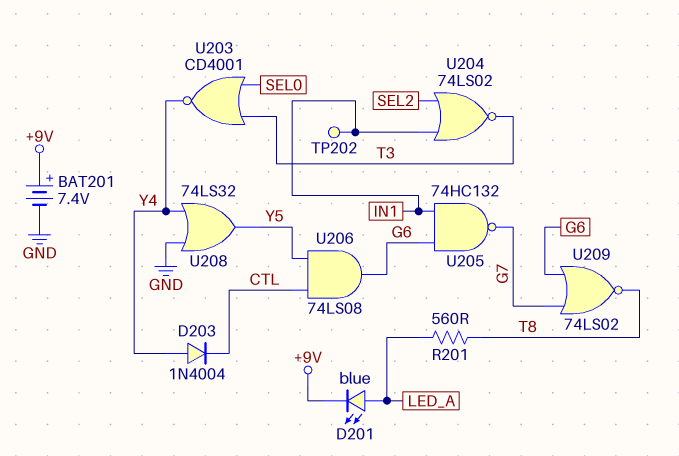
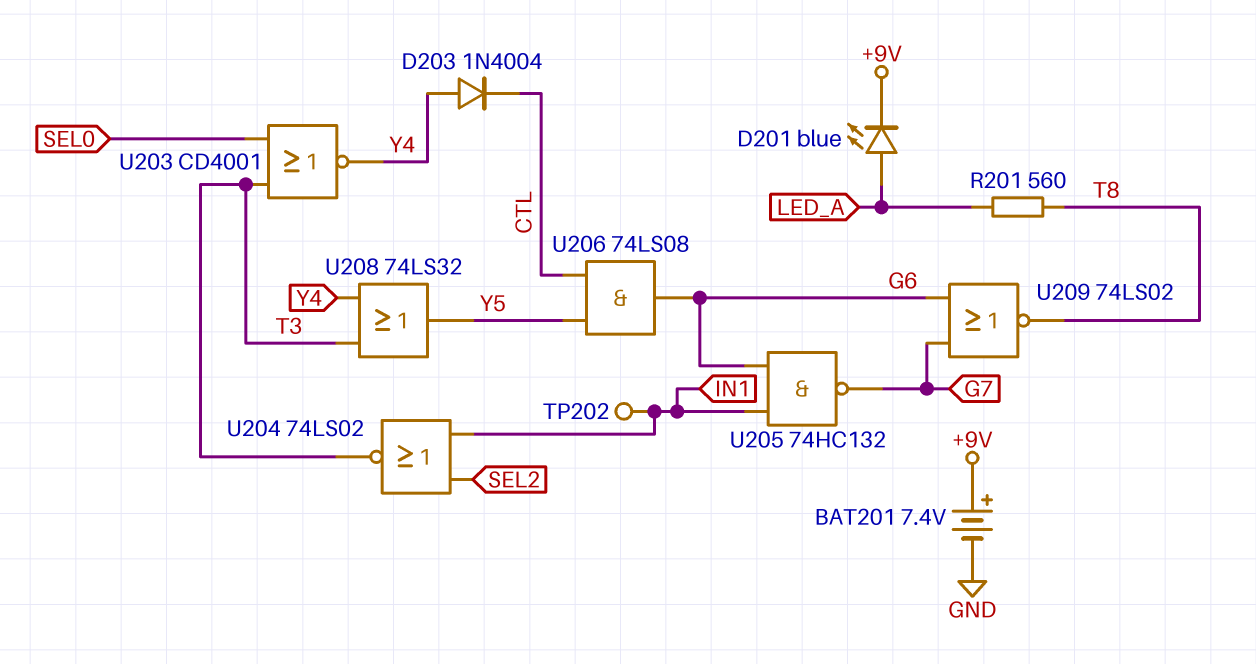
U208: OR 74LS32 (in GND, in Y4, out Y5) -> OR 74LS32 (in T3, in Y4, out Y5)

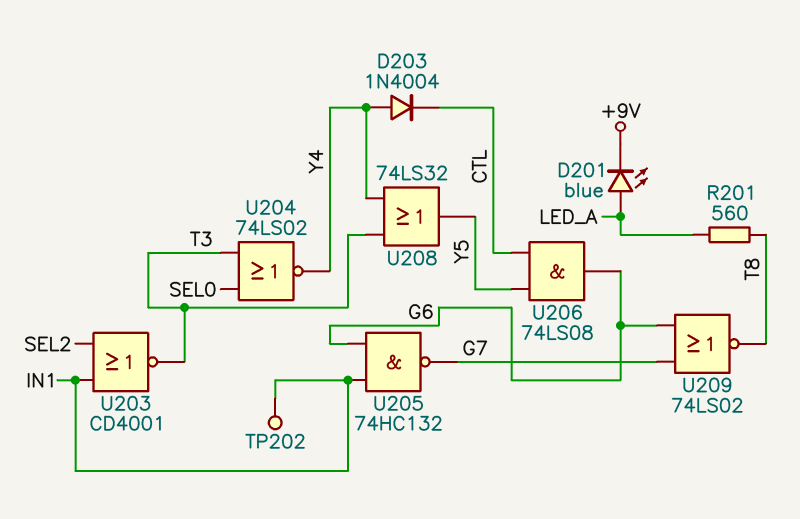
BAT201: 7.4V (plus +9V, minus GND) -> none
U203: NOR CD4001 (in SEL0, in T3, out Y4) -> NOR CD4001 (in IN1, in SEL2, out T3)
U204: NOR 74LS02 (in IN1, in SEL2, out T3) -> NOR 74LS02 (in SEL0, in T3, out Y4)

